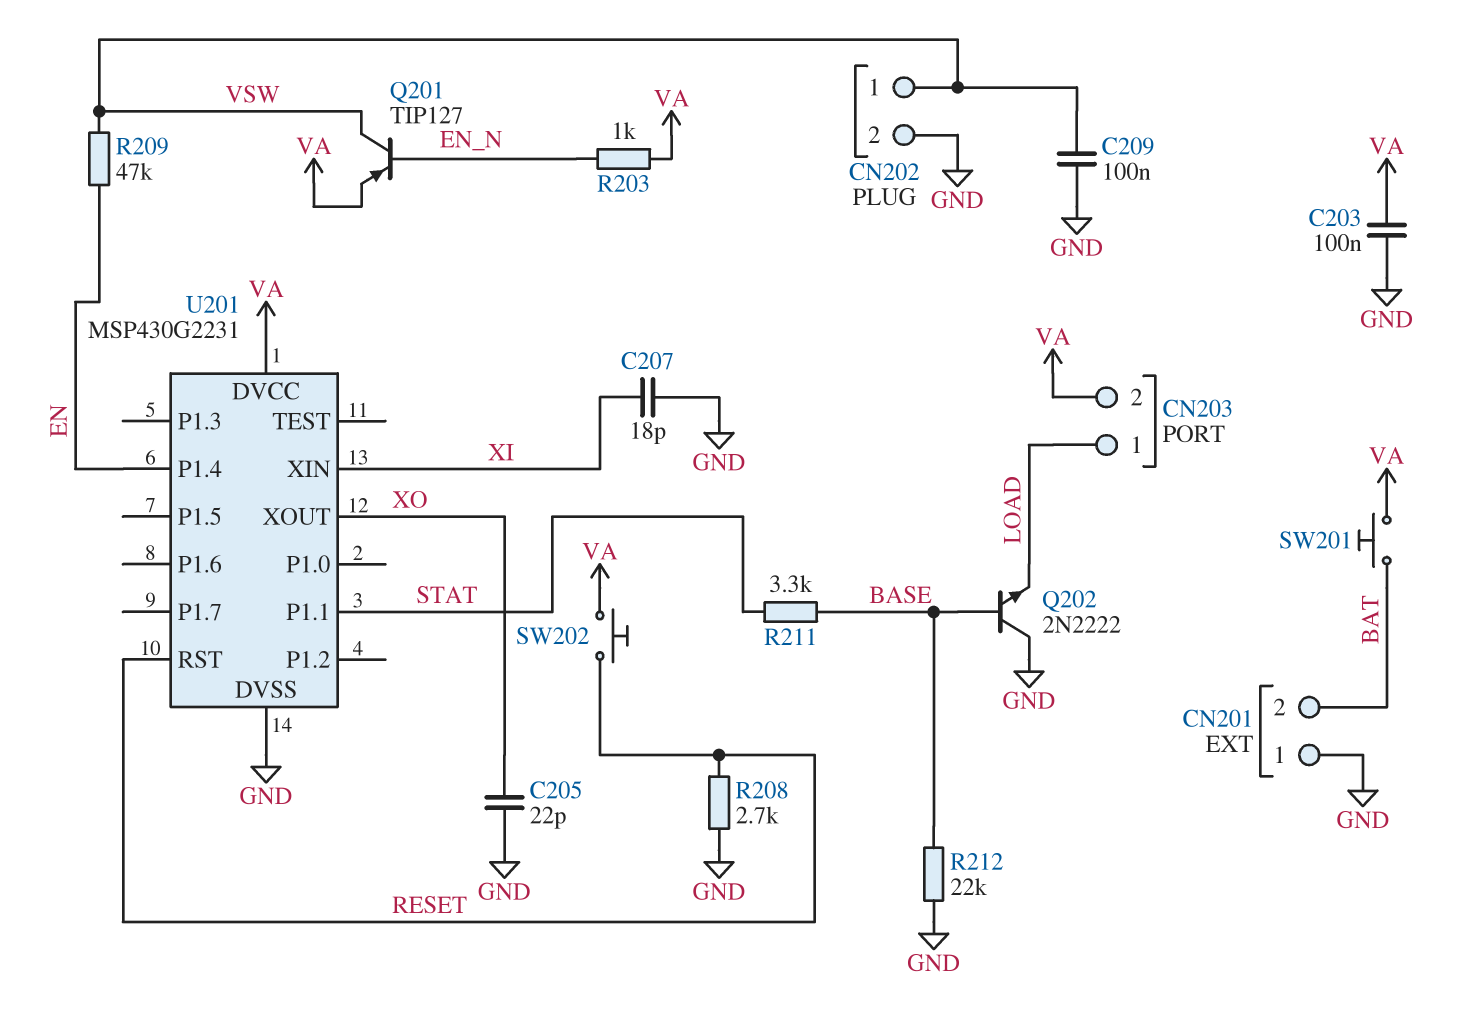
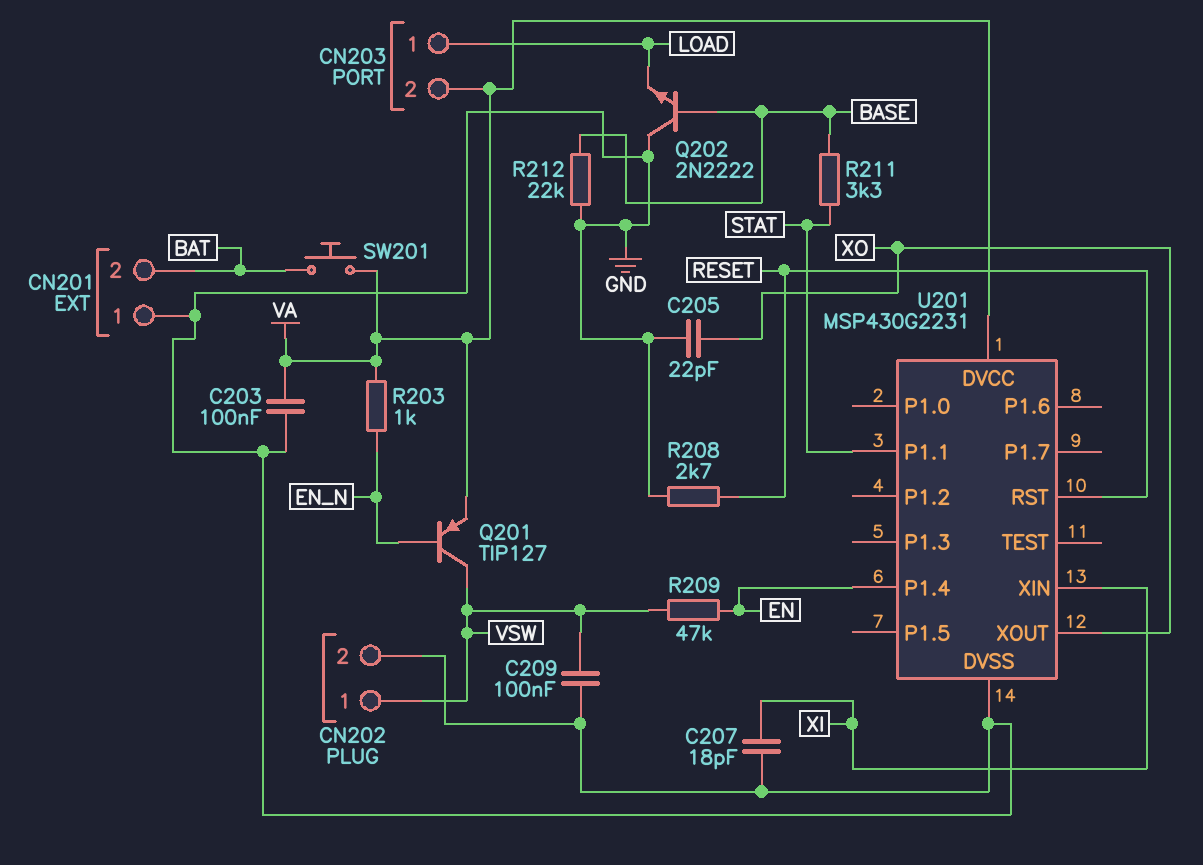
SW202: button (RESET, VA) -> none

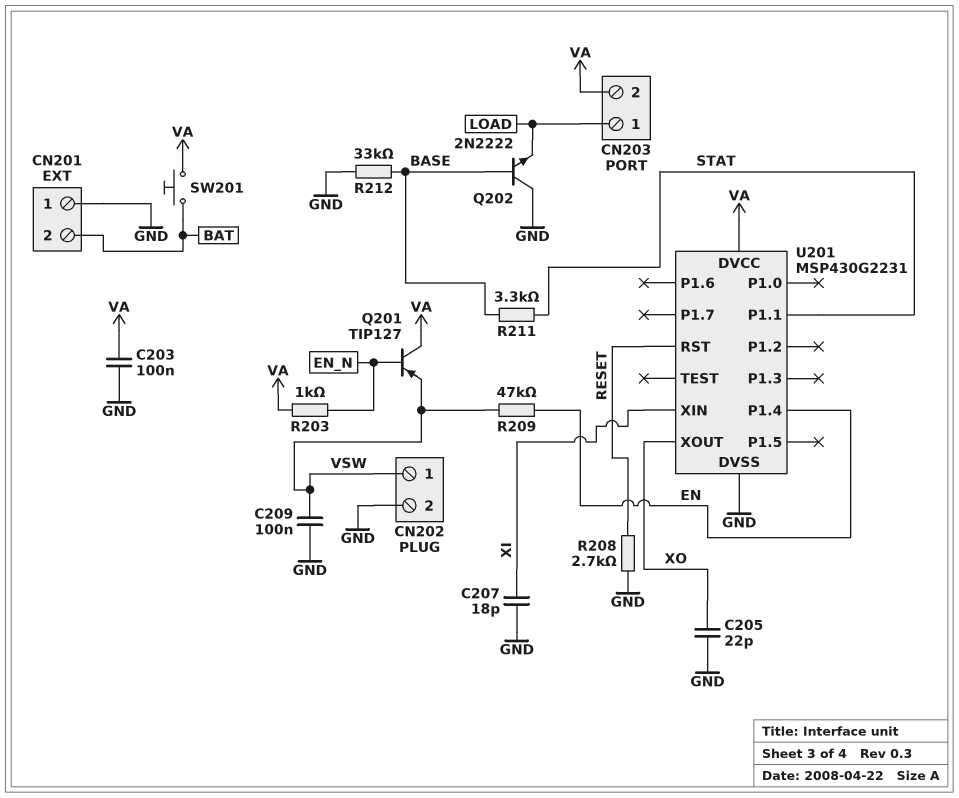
Q201: PNP TIP127 (B EN_N, C VSW, E VA) -> PNP TIP127 (B EN_N, C VA, E VSW)
R212: 22k (BASE, GND) -> 33k (BASE, GND)

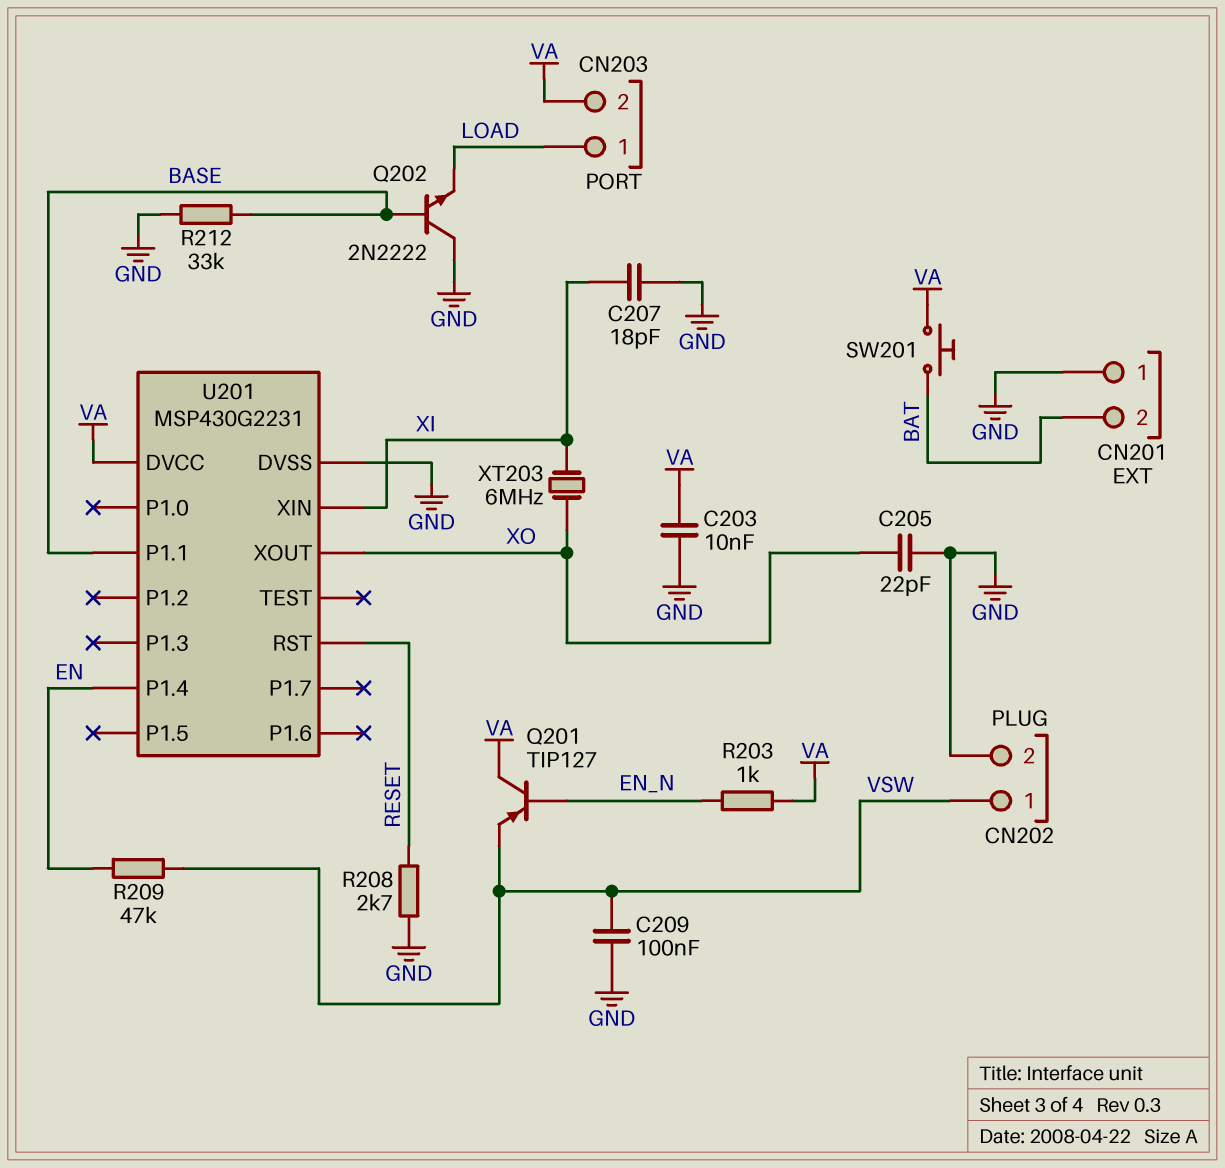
C203: 100nF (GND, VA) -> 10nF (GND, VA)
R211: 3.3k (BASE, STAT) -> none
U201 pin P1.1: STAT -> BASE
XT203: none -> 6MHz (XI, XO)

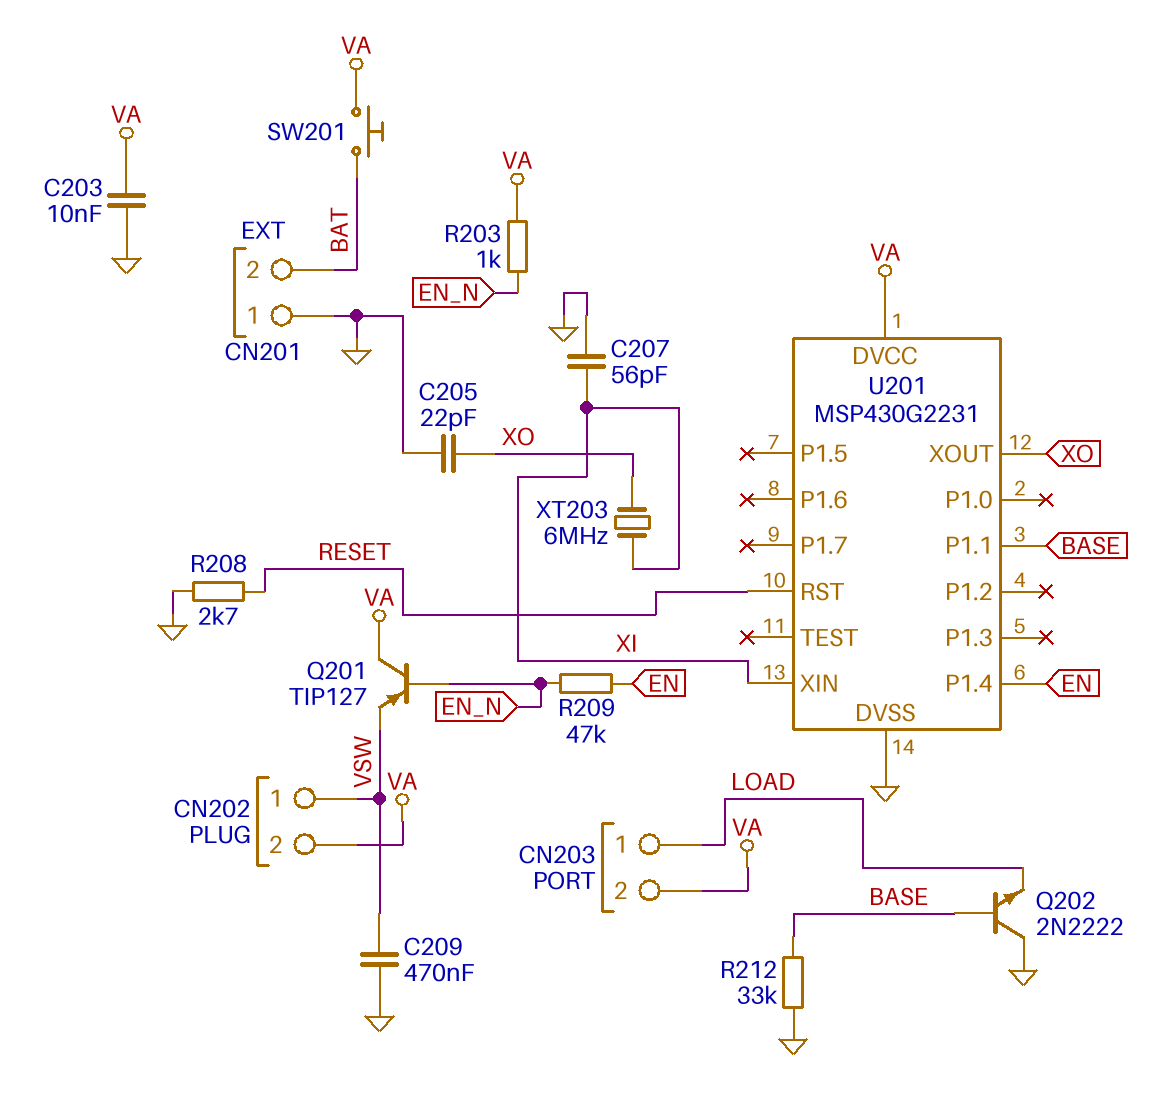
C207: 18pF (GND, XI) -> 56pF (GND, XI)
C209: 100nF (GND, VSW) -> 470nF (GND, VSW)
CN202 pin 2: GND -> VA
R209: 47k (EN, VSW) -> 47k (EN, EN_N)

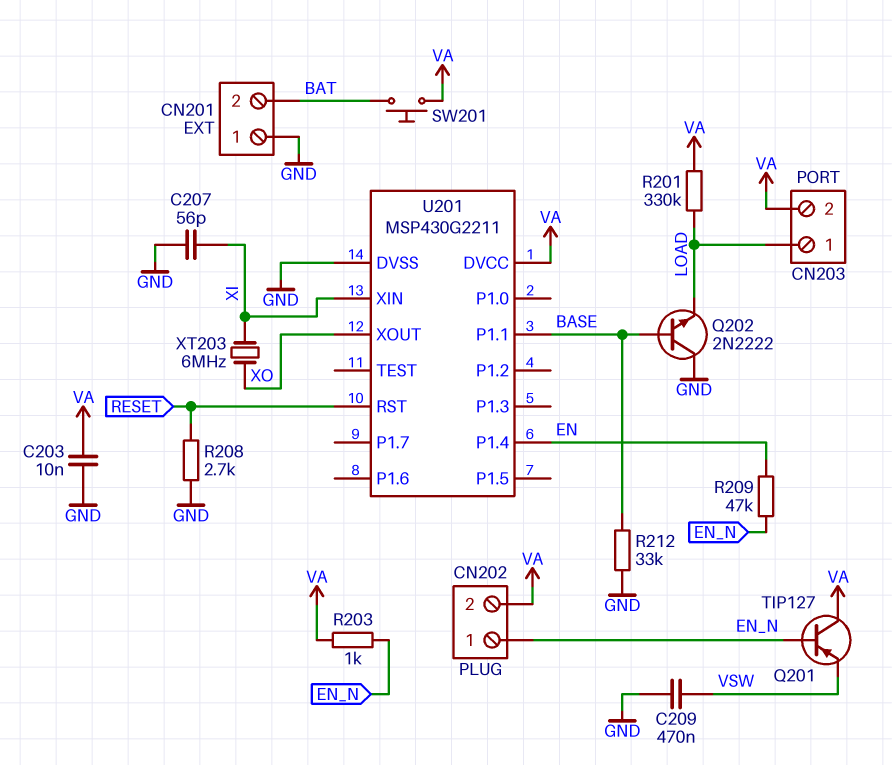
C205: 22pF (GND, XO) -> none
CN202 pin 1: VSW -> EN_N
R201: none -> 330k (LOAD, VA)
U201: MSP430G2231 -> MSP430G2211

